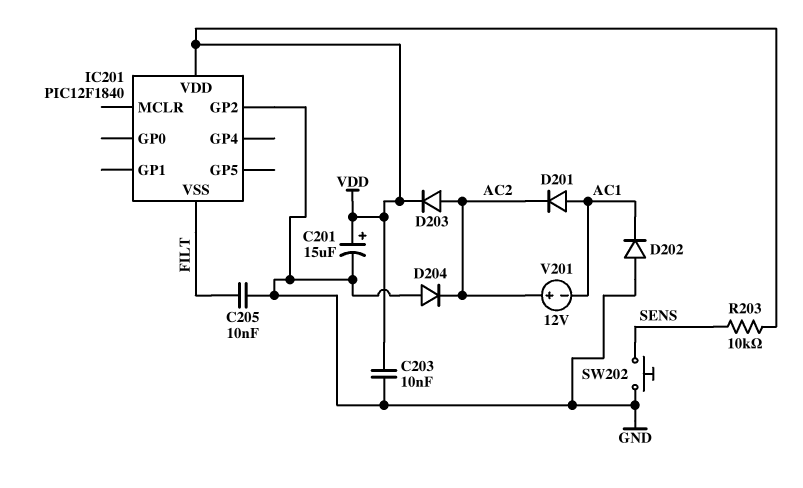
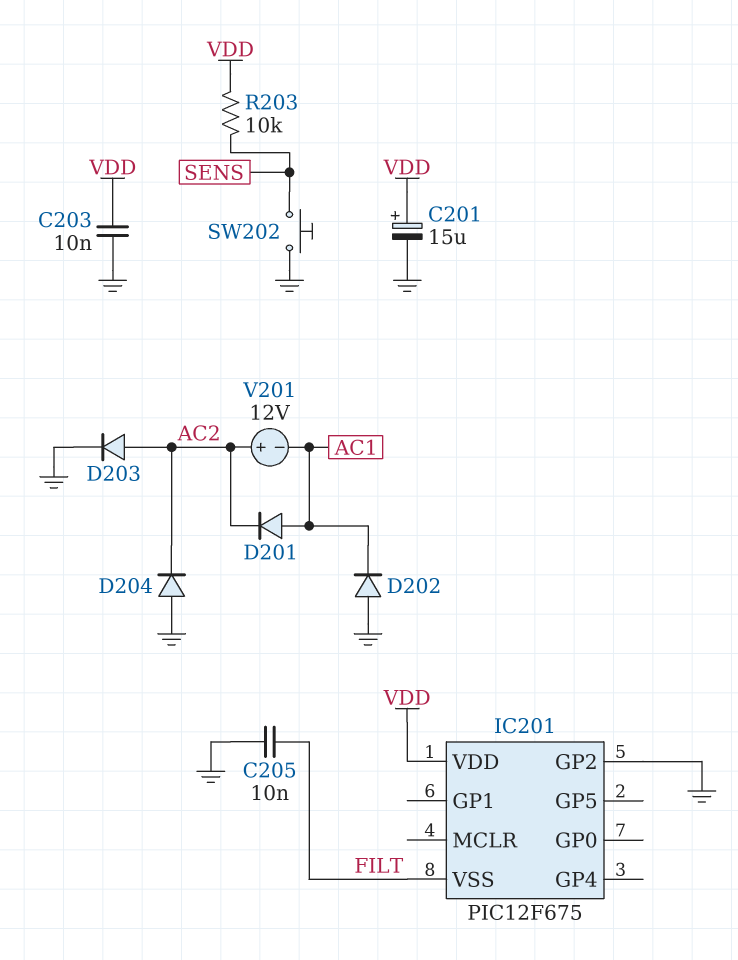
D203: diode (A AC2, K VDD) -> diode (A AC2, K GND)
IC201: PIC12F1840 -> PIC12F675

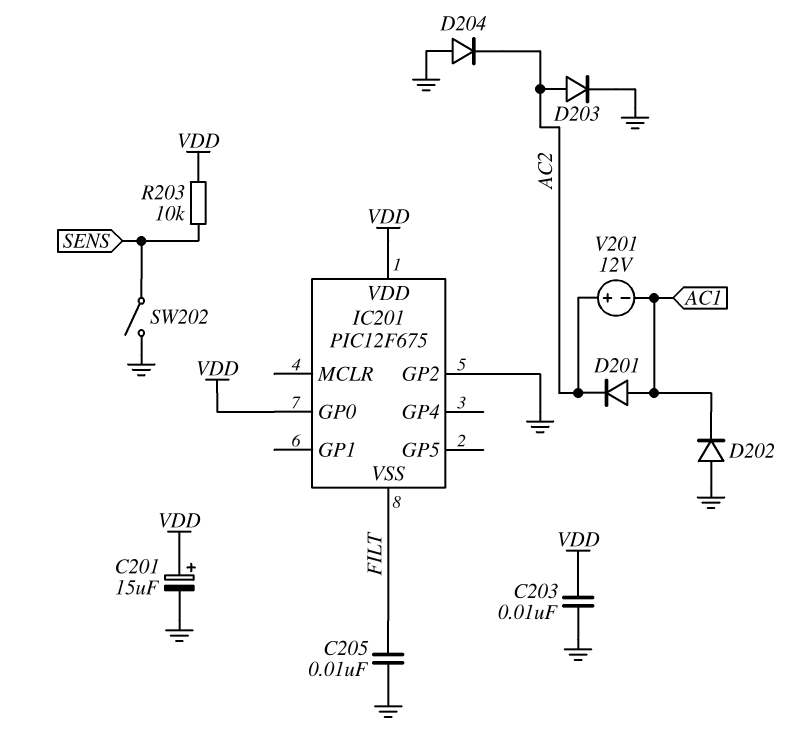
IC201 pin GP0: none -> VDD
SW202: button (GND, SENS) -> switch (GND, SENS)

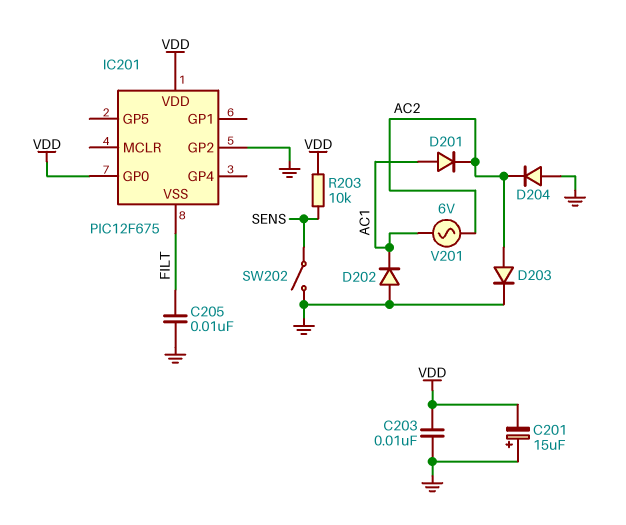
C201: 15uF (plus VDD, minus GND) -> 15uF (plus GND, minus VDD)
V201: 12V (plus AC2, minus AC1) -> AC 6V (AC1, AC2)

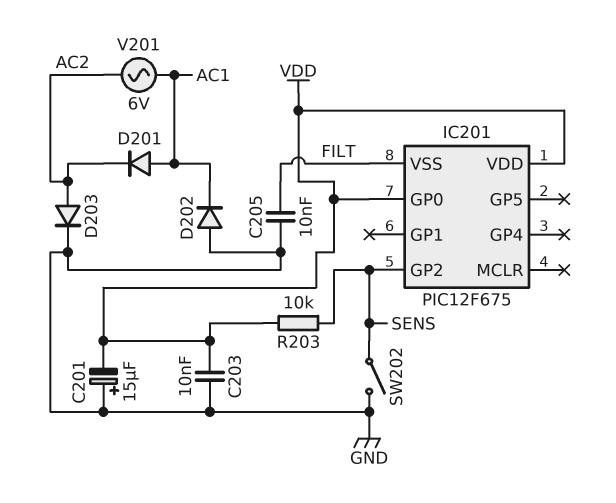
D204: diode (A GND, K AC2) -> none
IC201 pin GP2: GND -> SENS

